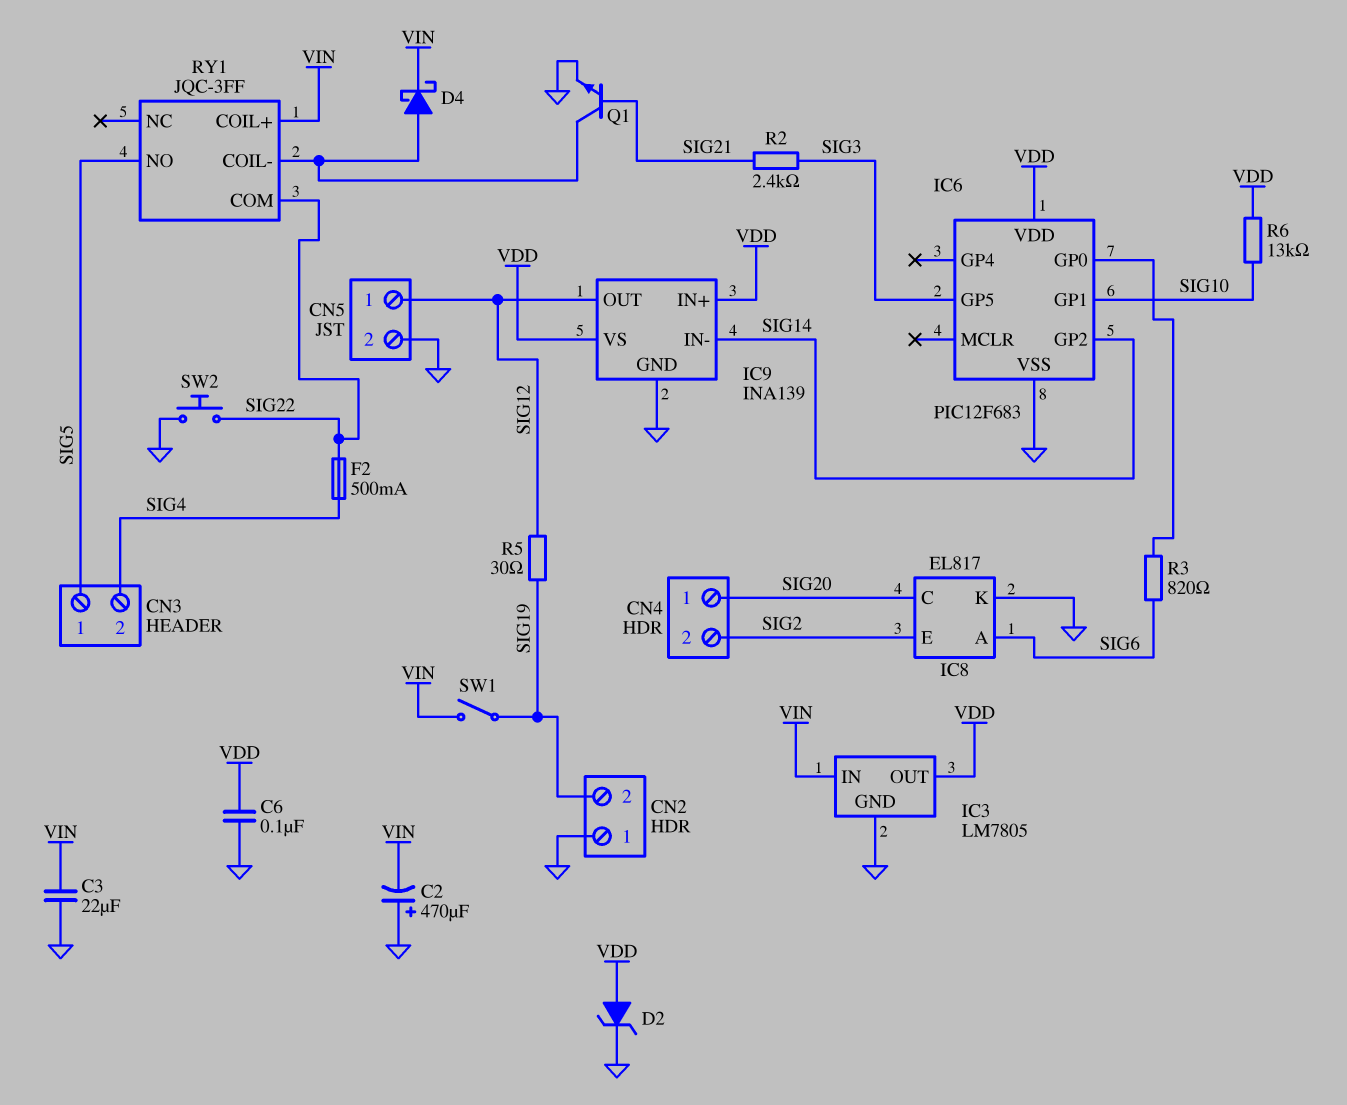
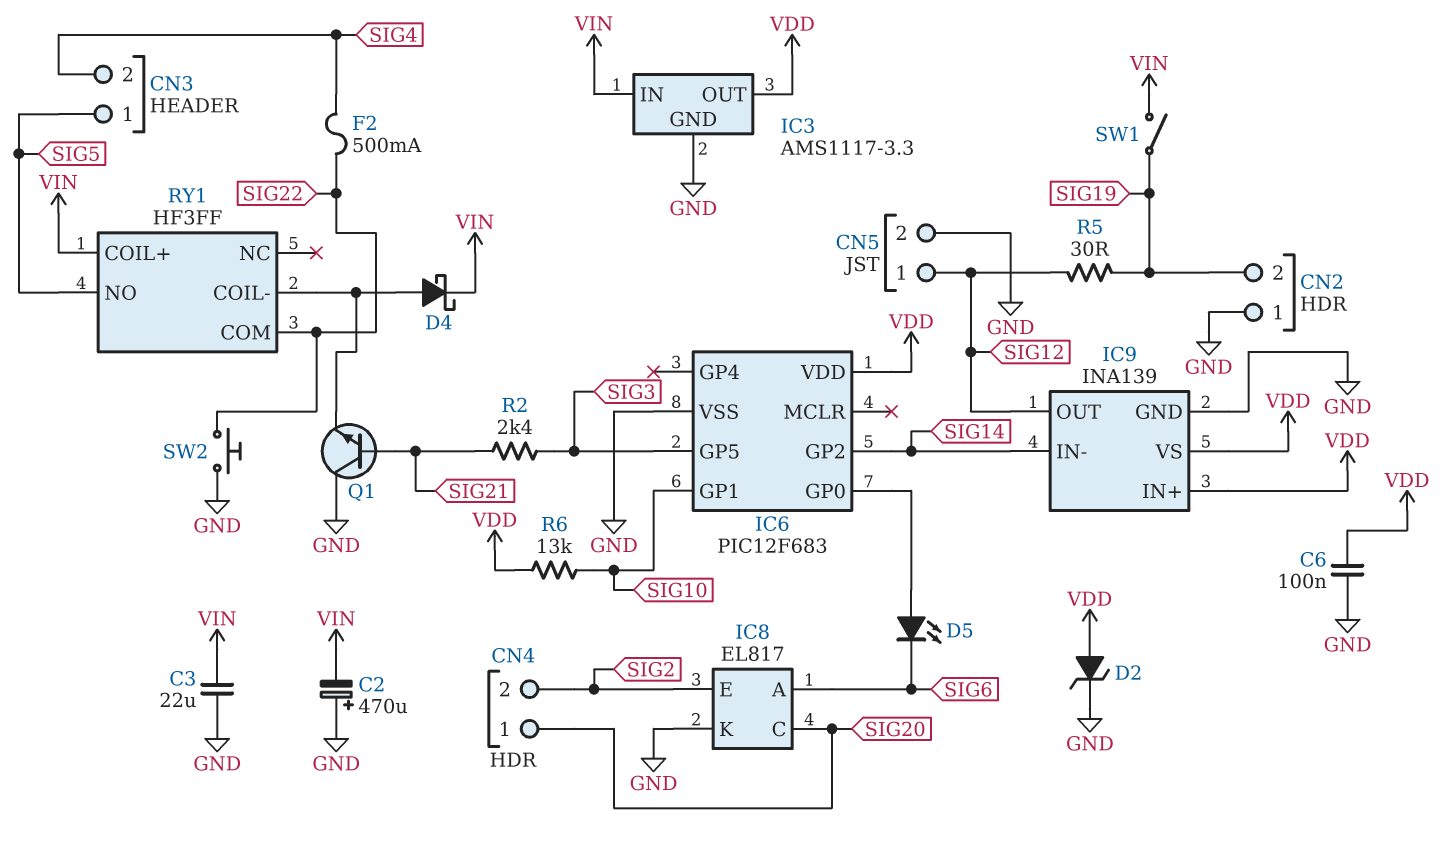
D5: none -> LED (A IC6/GP0, K SIG6)
IC3: LM7805 -> AMS1117-3.3
Q1: NPN (B SIG21, C RY1/COIL-, E GND) -> NPN (B SIG21, C GND, E RY1/COIL-)
R3: 820 (IC6/GP0, SIG6) -> none
RY1: JQC-3FF -> HF3FF

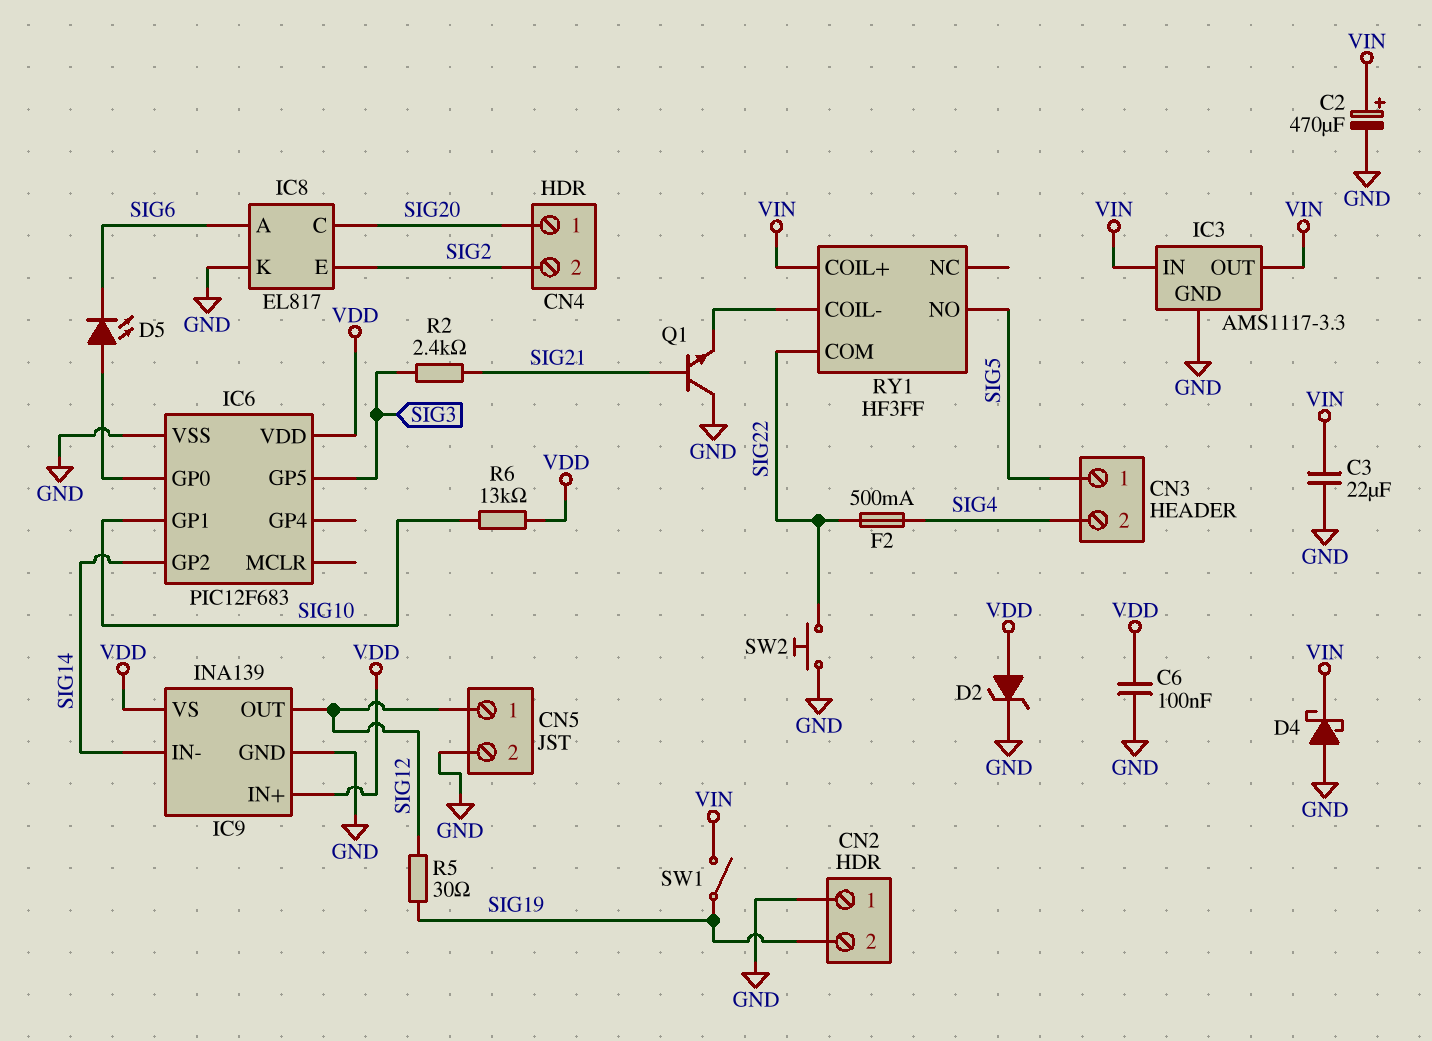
C2: 470uF (plus GND, minus VIN) -> 470uF (plus VIN, minus GND)
D4: schottky (A RY1/COIL-, K VIN) -> schottky (A GND, K VIN)
IC3 pin OUT: VDD -> VIN

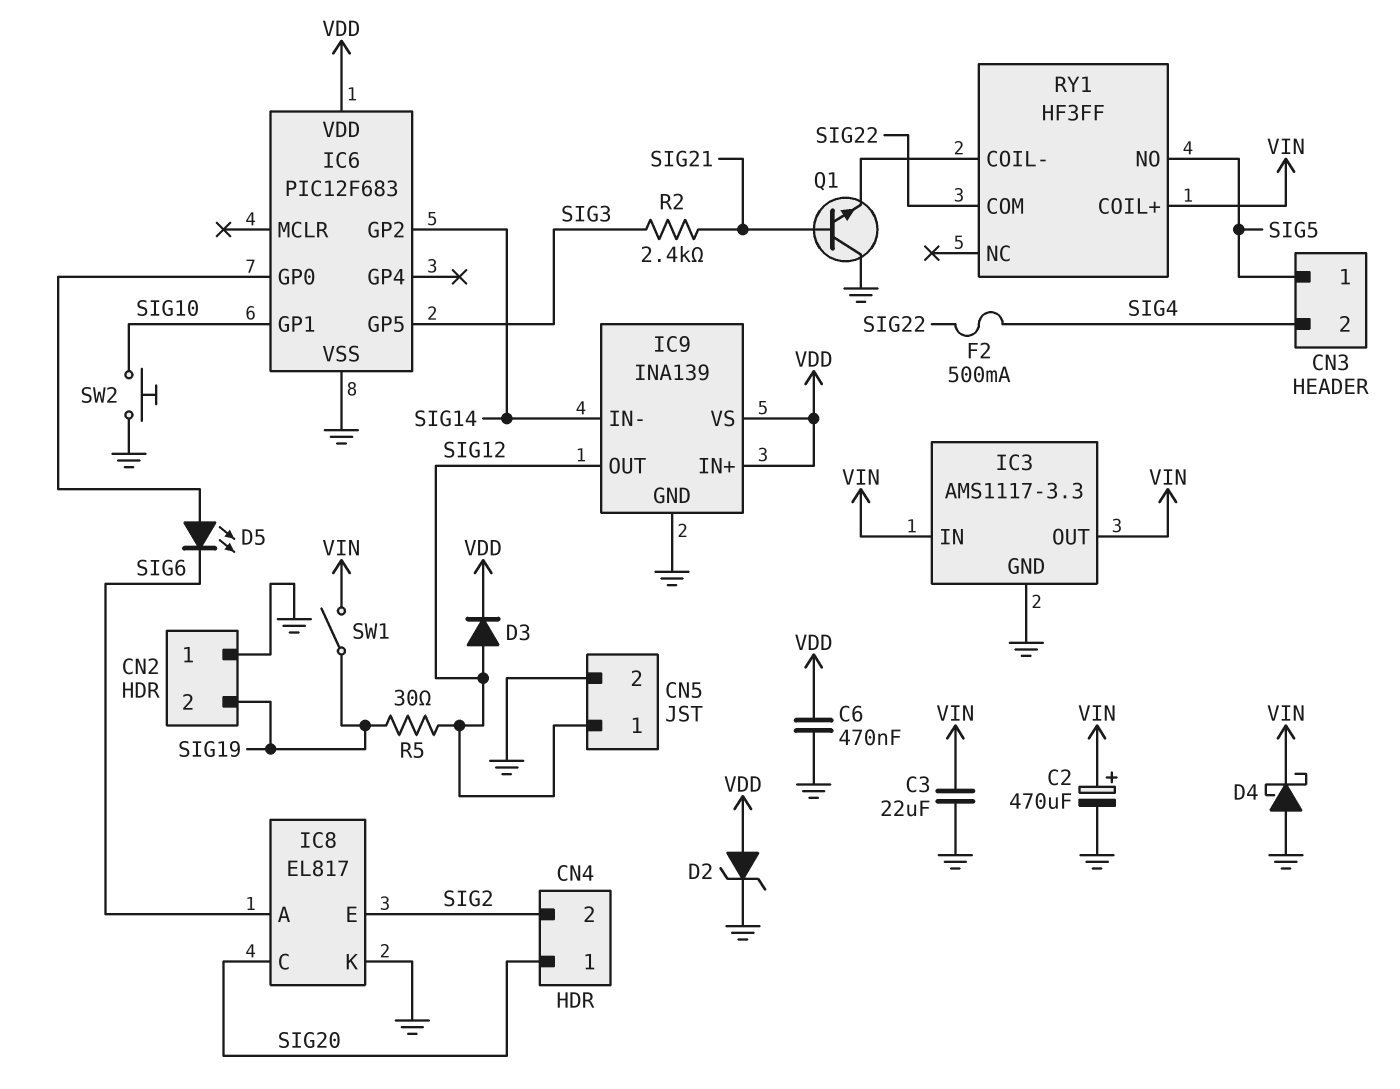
C6: 100nF (GND, VDD) -> 470nF (GND, VDD)
D3: none -> diode (A SIG12, K VDD)
R6: 13k (SIG10, VDD) -> none
SW2: button (GND, SIG22) -> button (GND, SIG10)

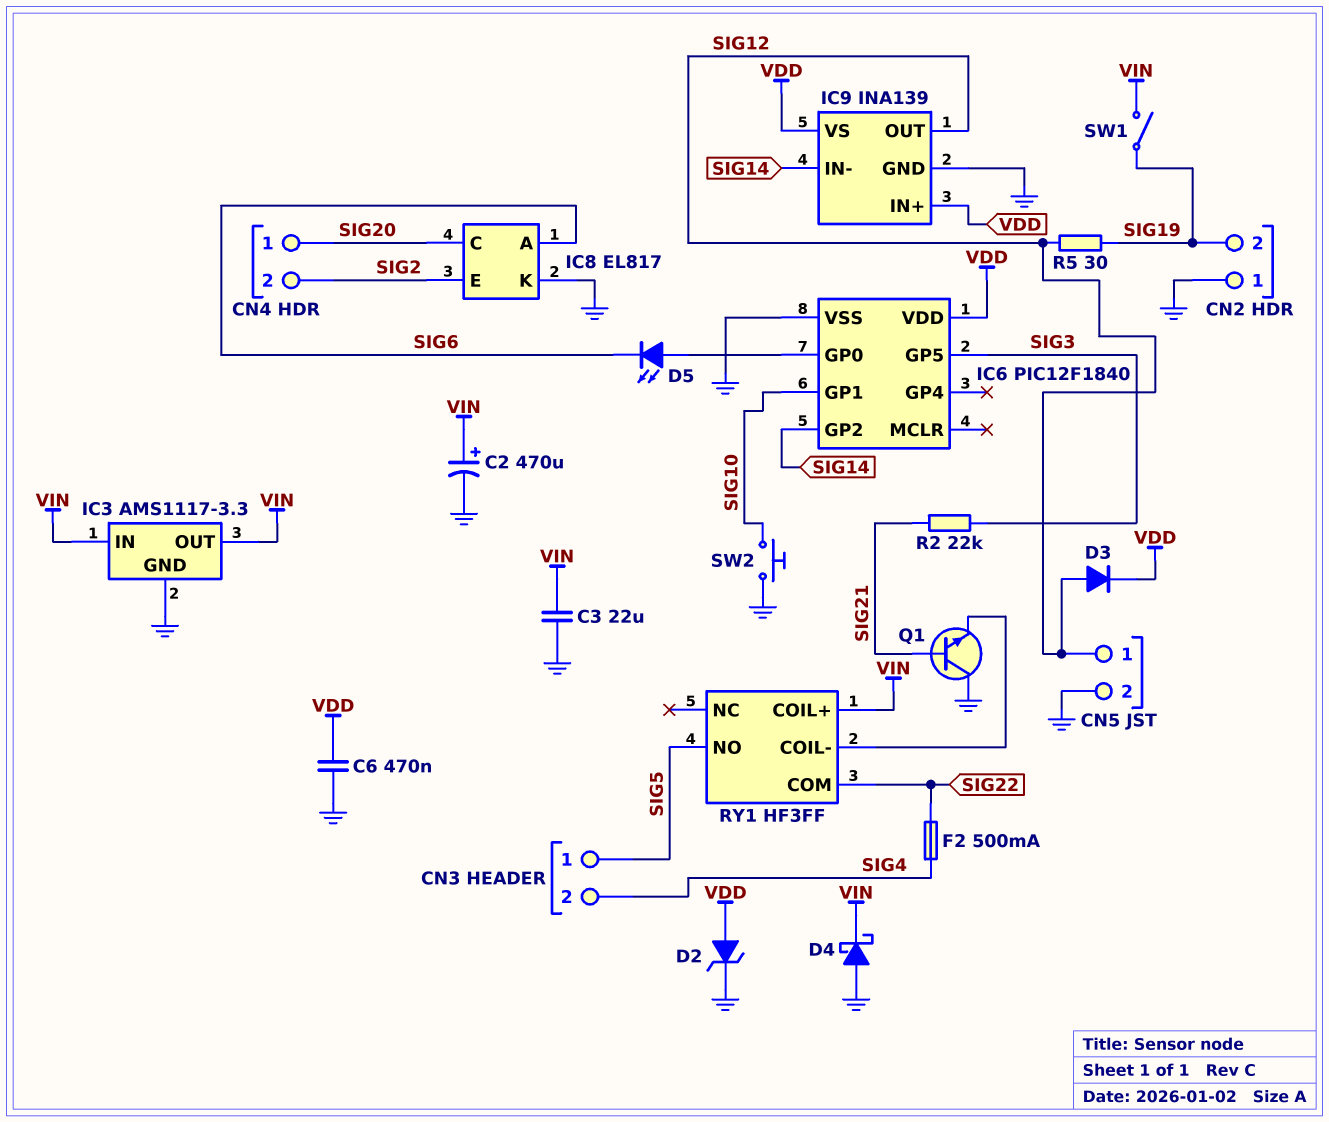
IC6: PIC12F683 -> PIC12F1840
R2: 2.4k (SIG3, SIG21) -> 22k (SIG3, SIG21)

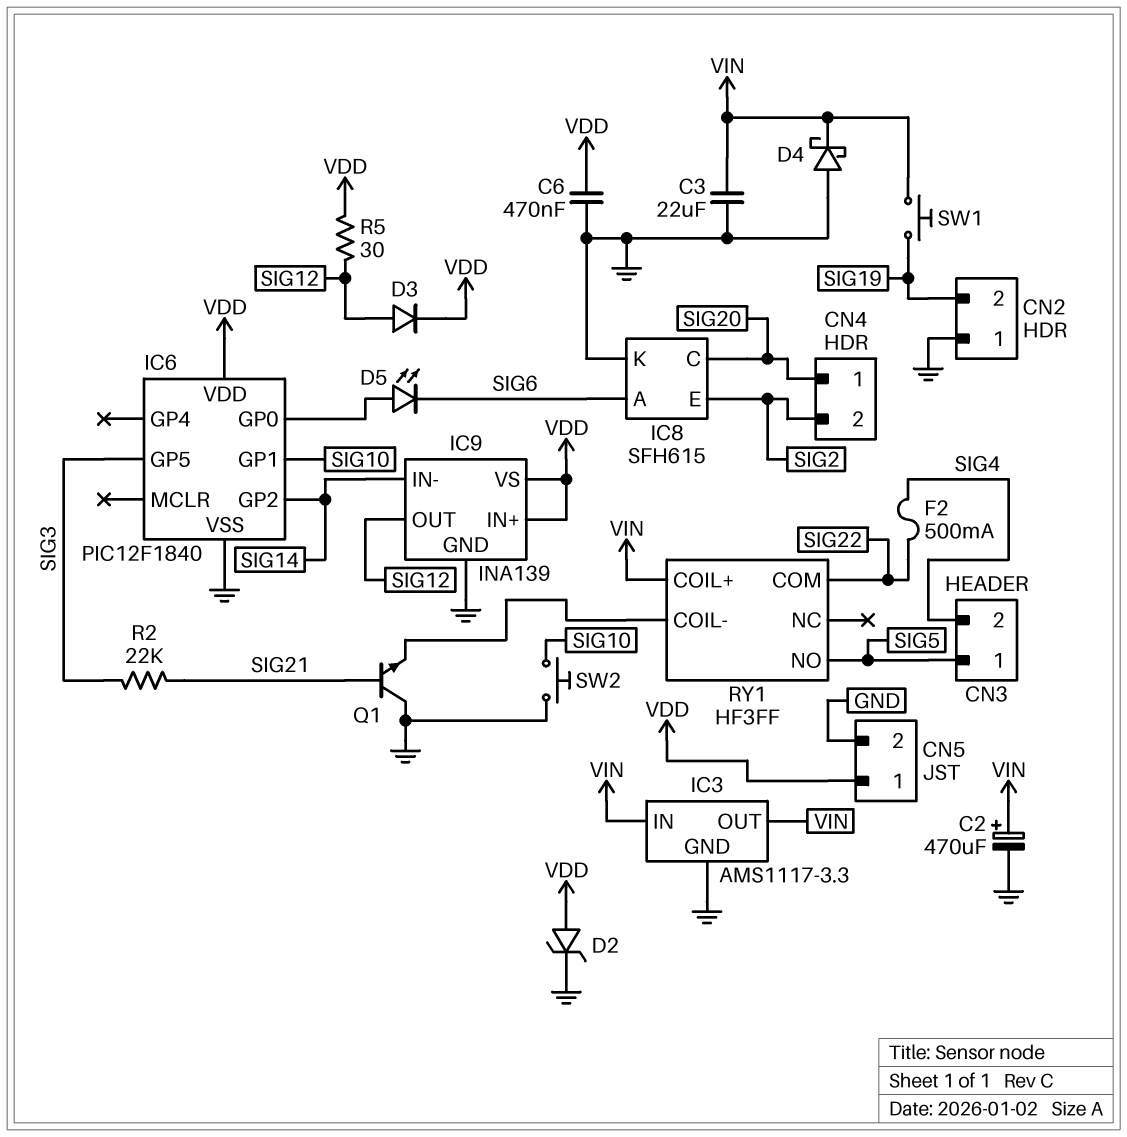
CN5 pin 1: SIG12 -> VDD
IC8: EL817 -> SFH615
R5: 30 (SIG12, SIG19) -> 30 (SIG12, VDD)
SW1: switch (SIG19, VIN) -> button (SIG19, VIN)

